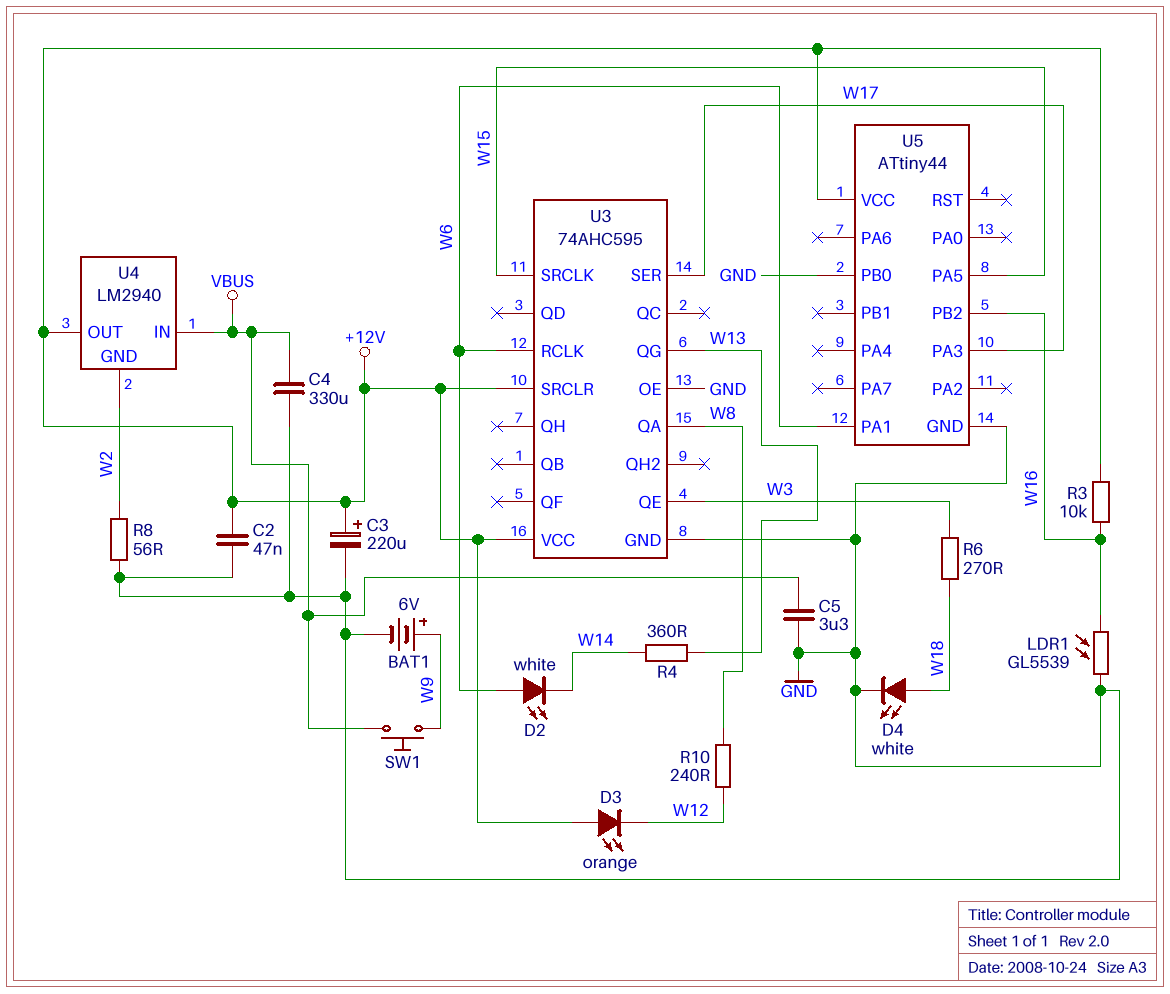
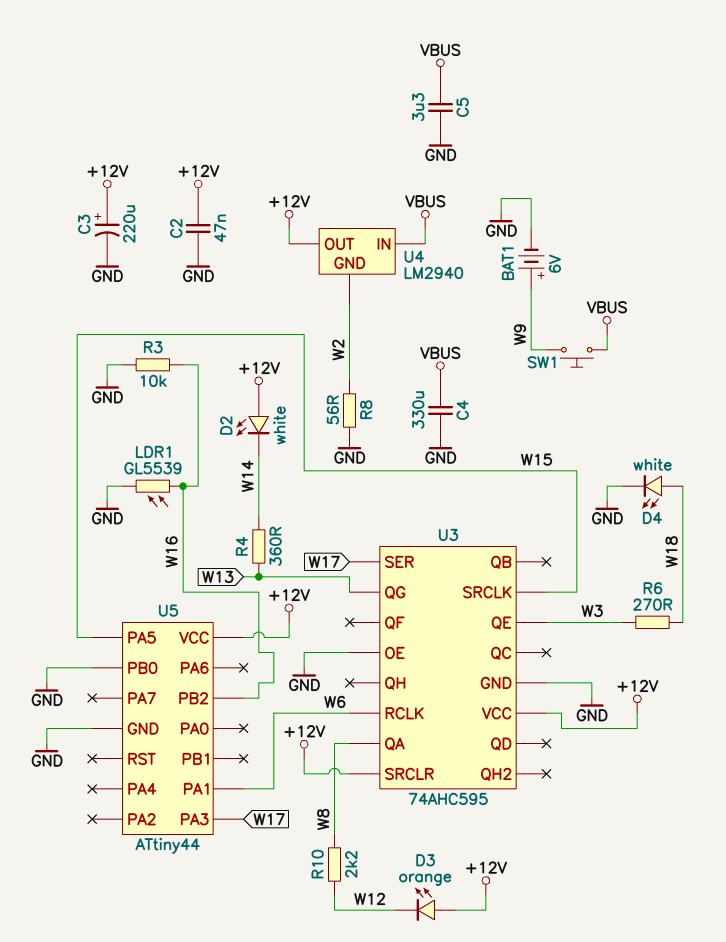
D2: LED white (A W6, K W14) -> LED white (A +12V, K W14)
R3: 10k (+12V, W16) -> 10k (GND, W16)
R10: 240 (W8, W12) -> 2.2k (W8, W12)

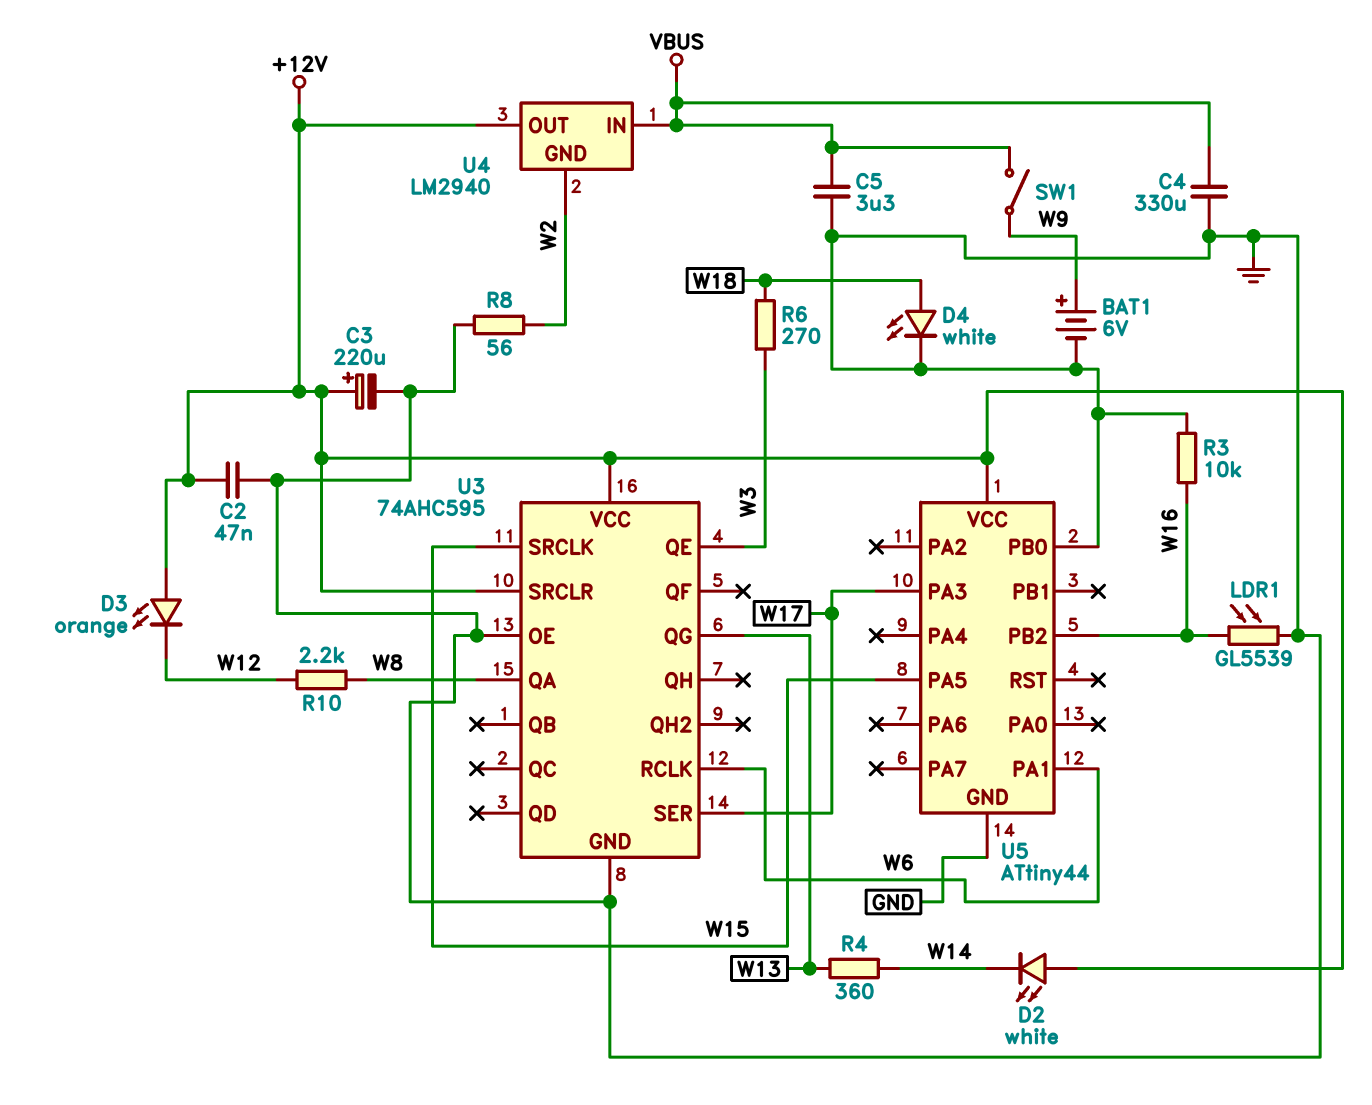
SW1: button (VBUS, W9) -> switch (VBUS, W9)

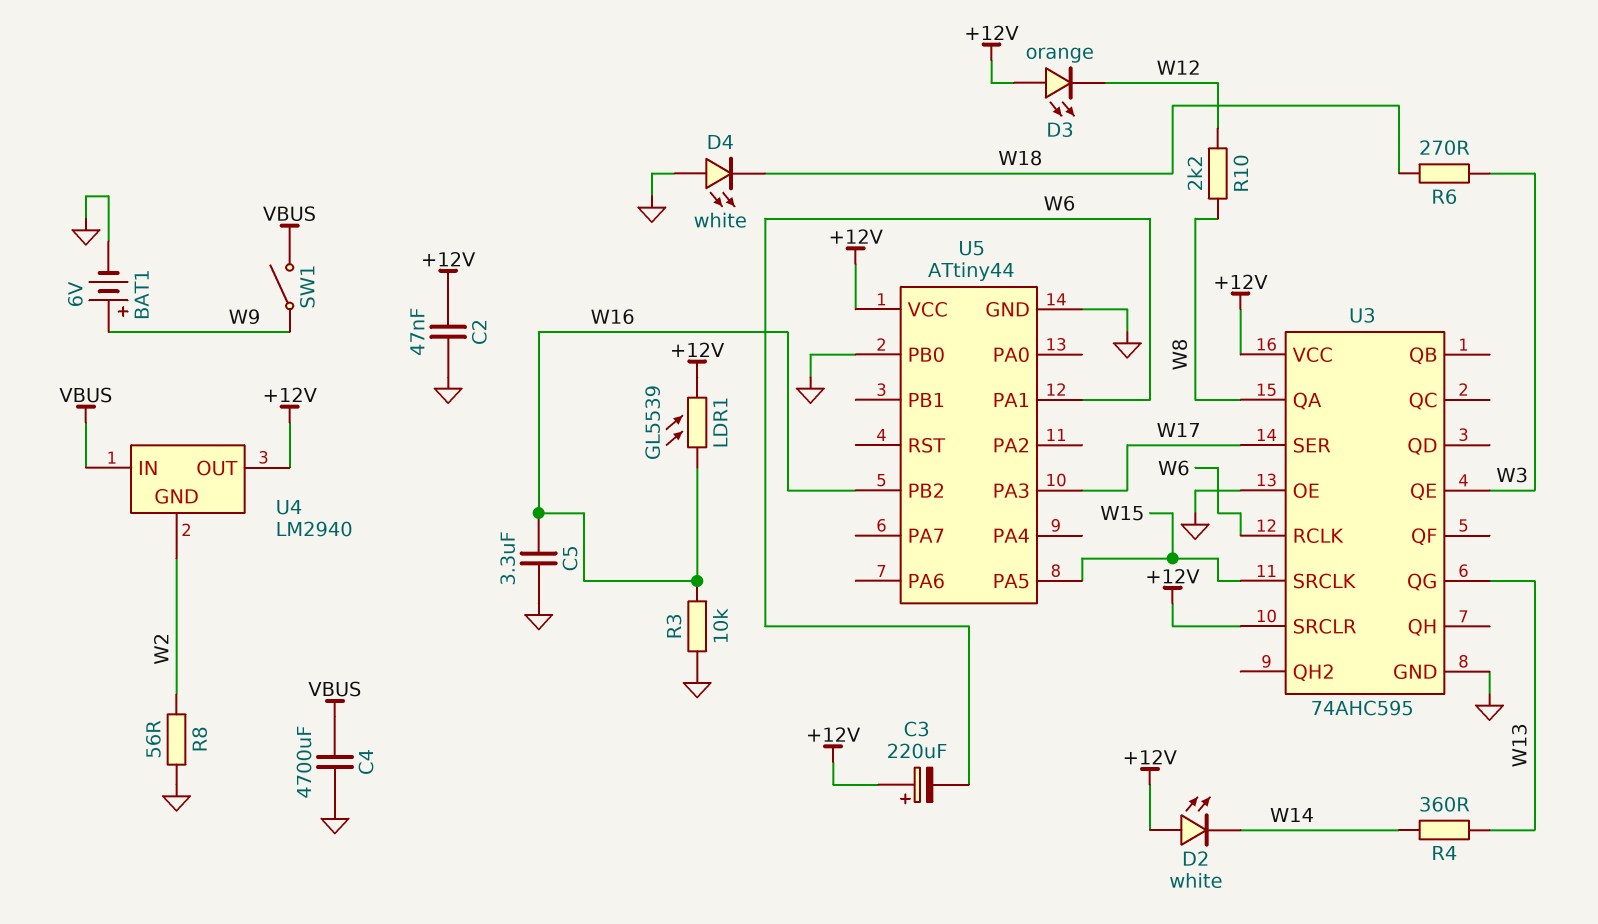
C3: 220uF (plus +12V, minus GND) -> 220uF (plus +12V, minus W6)
C4: 330uF (GND, VBUS) -> 4700uF (GND, VBUS)
C5: 3.3uF (GND, VBUS) -> 3.3uF (GND, W16)
D4: LED white (A W18, K GND) -> LED white (A GND, K W18)
LDR1: GL5539 (GND, W16) -> GL5539 (+12V, W16)

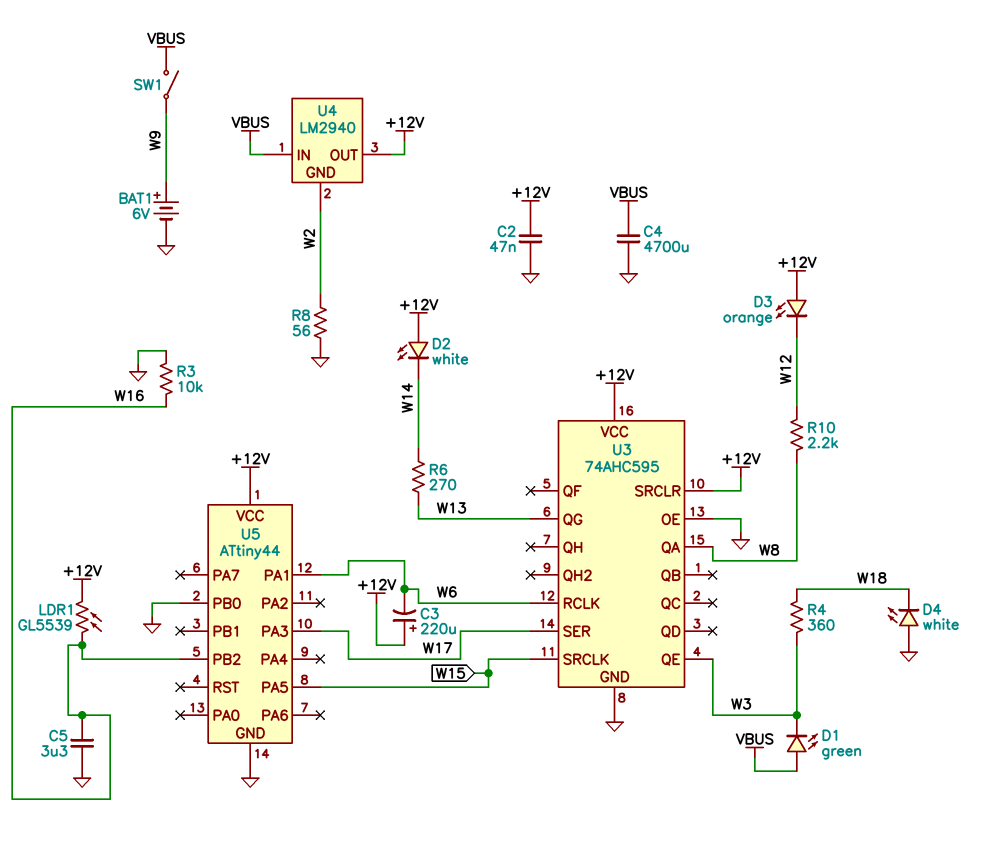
D1: none -> LED green (A VBUS, K W3)
R4: 360 (W13, W14) -> 360 (W3, W18)
R6: 270 (W3, W18) -> 270 (W13, W14)

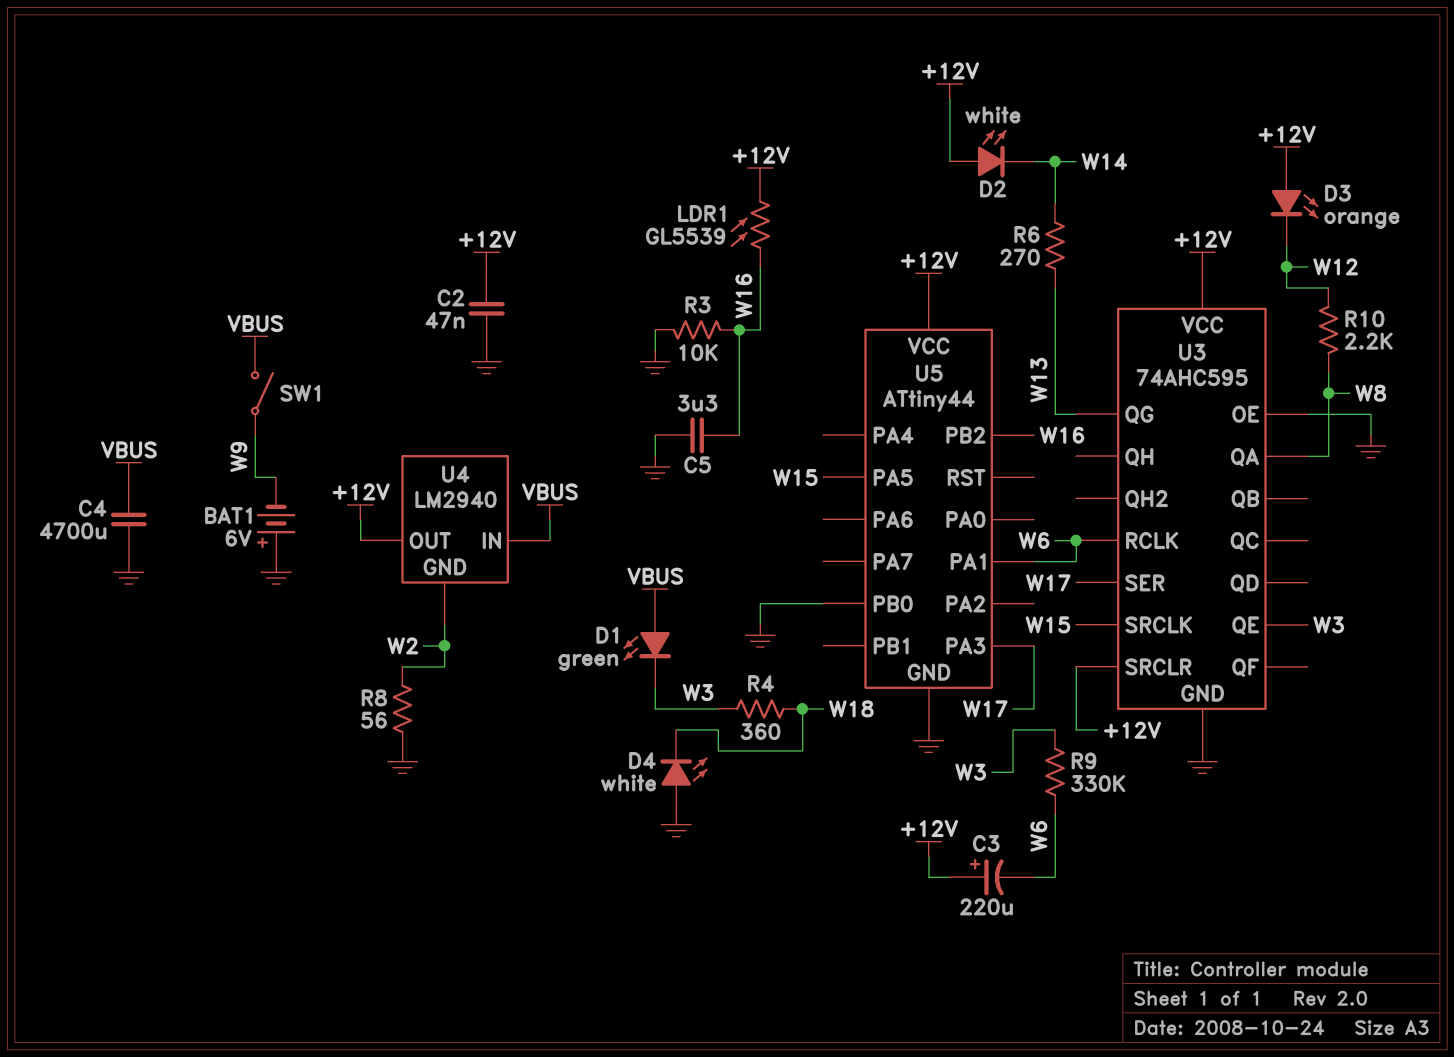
BAT1: 6V (plus W9, minus GND) -> 6V (plus GND, minus W9)
R9: none -> 330k (W3, W6)

